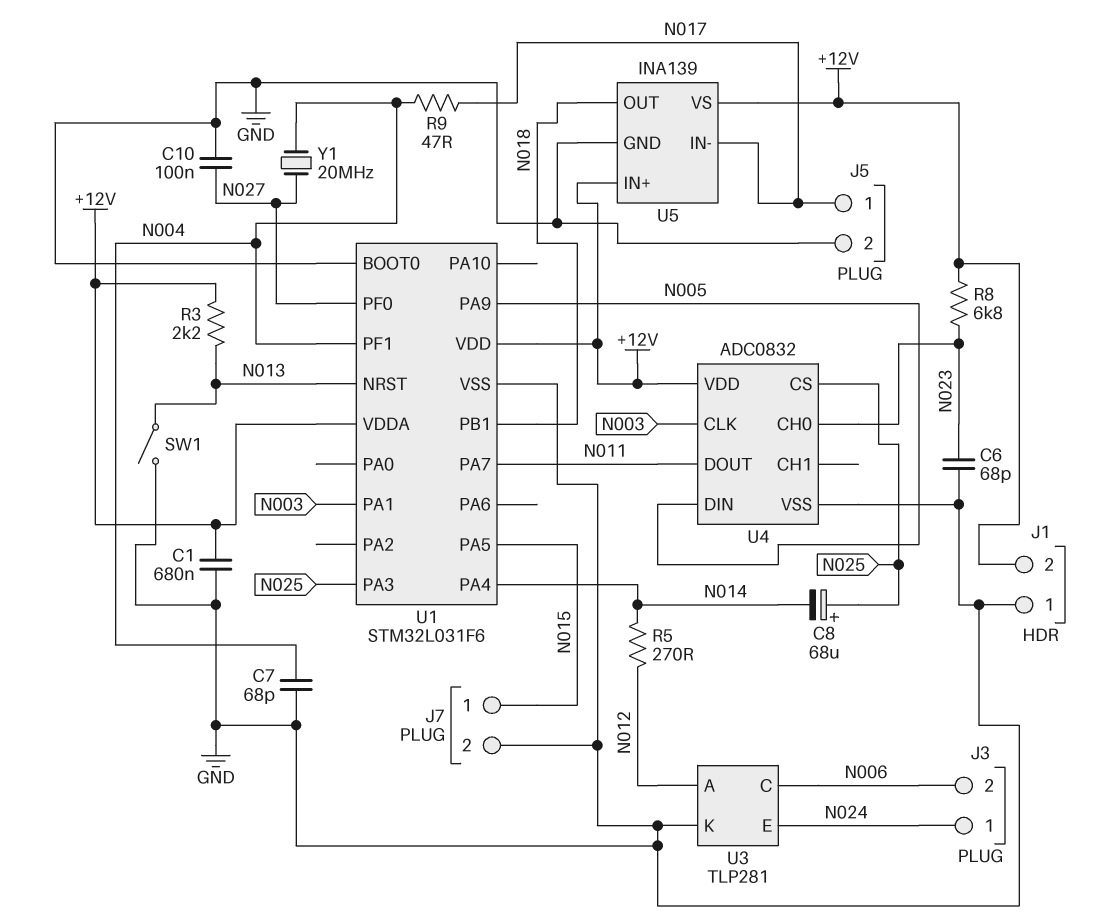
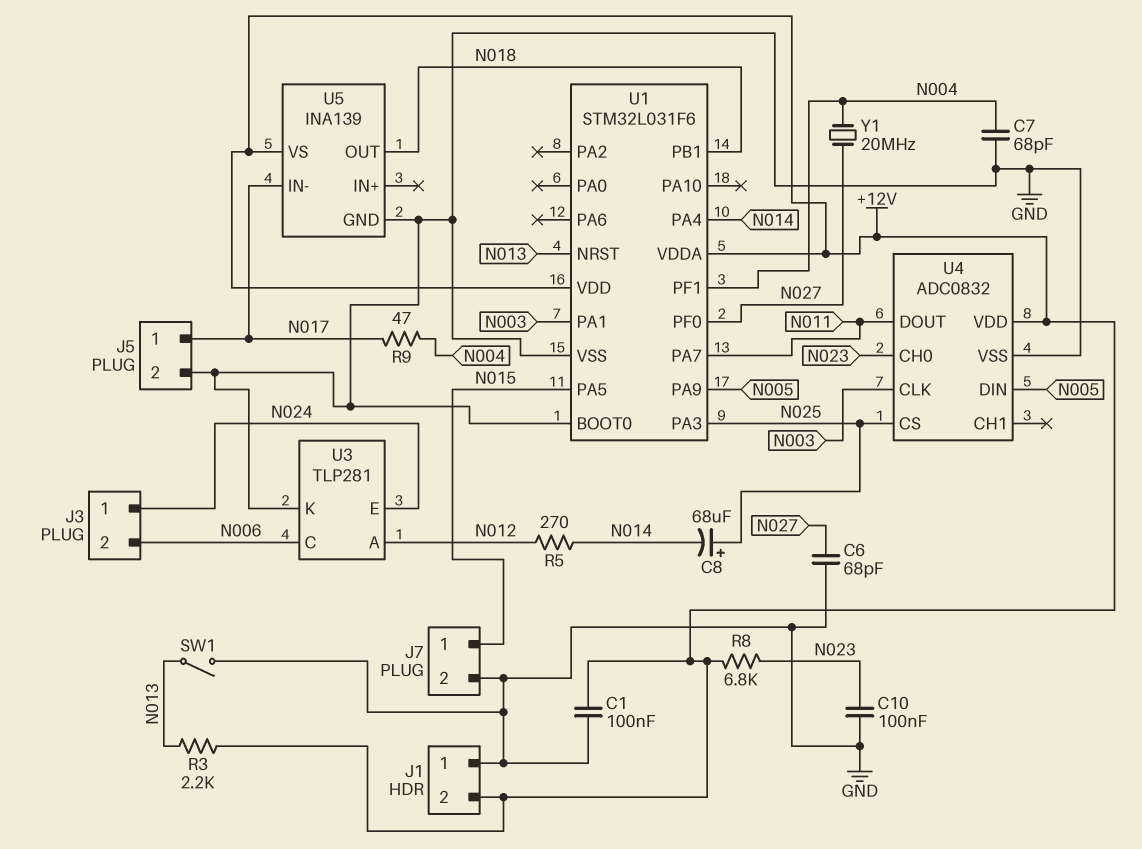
C1: 680nF (+12V, GND) -> 100nF (+12V, GND)
C6: 68pF (GND, N023) -> 68pF (GND, N027)
C10: 100nF (GND, N027) -> 100nF (GND, N023)
U5 pin IN+: +12V -> none

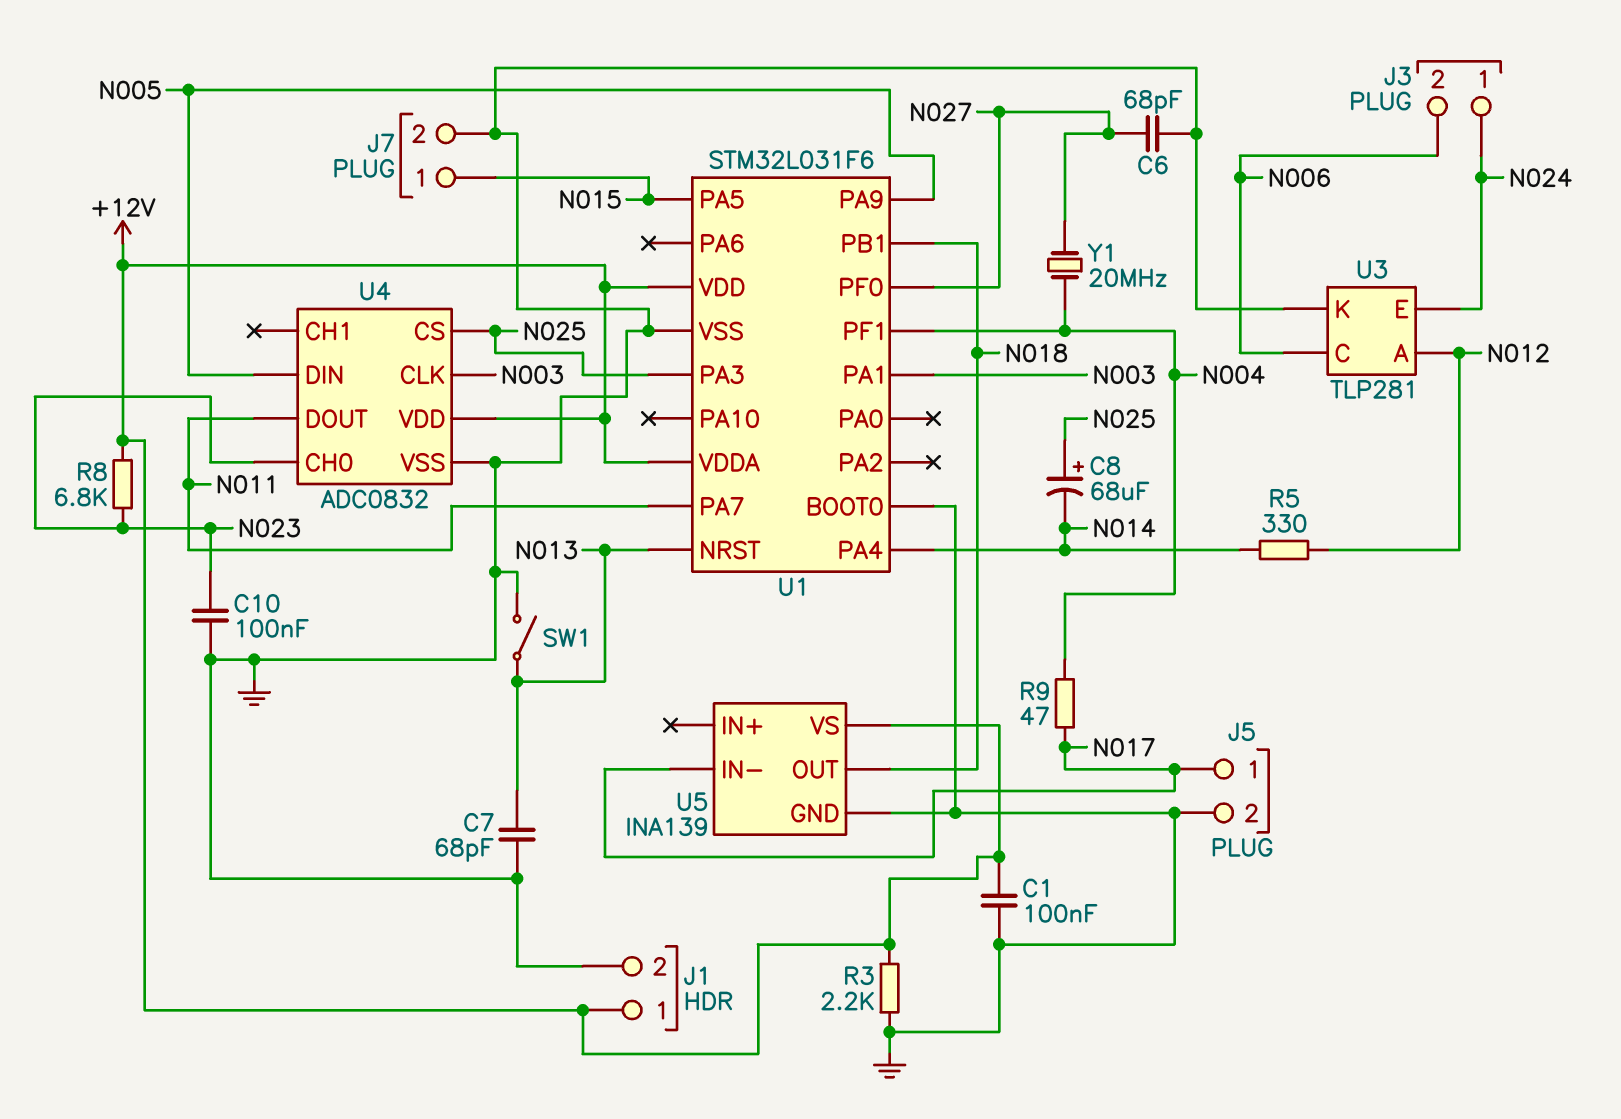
C7: 68pF (GND, N004) -> 68pF (GND, N013)
J1 pin 1: GND -> +12V
J1 pin 2: +12V -> GND
R3: 2.2k (+12V, N013) -> 2.2k (+12V, GND)
R5: 270 (N012, N014) -> 330 (N012, N014)

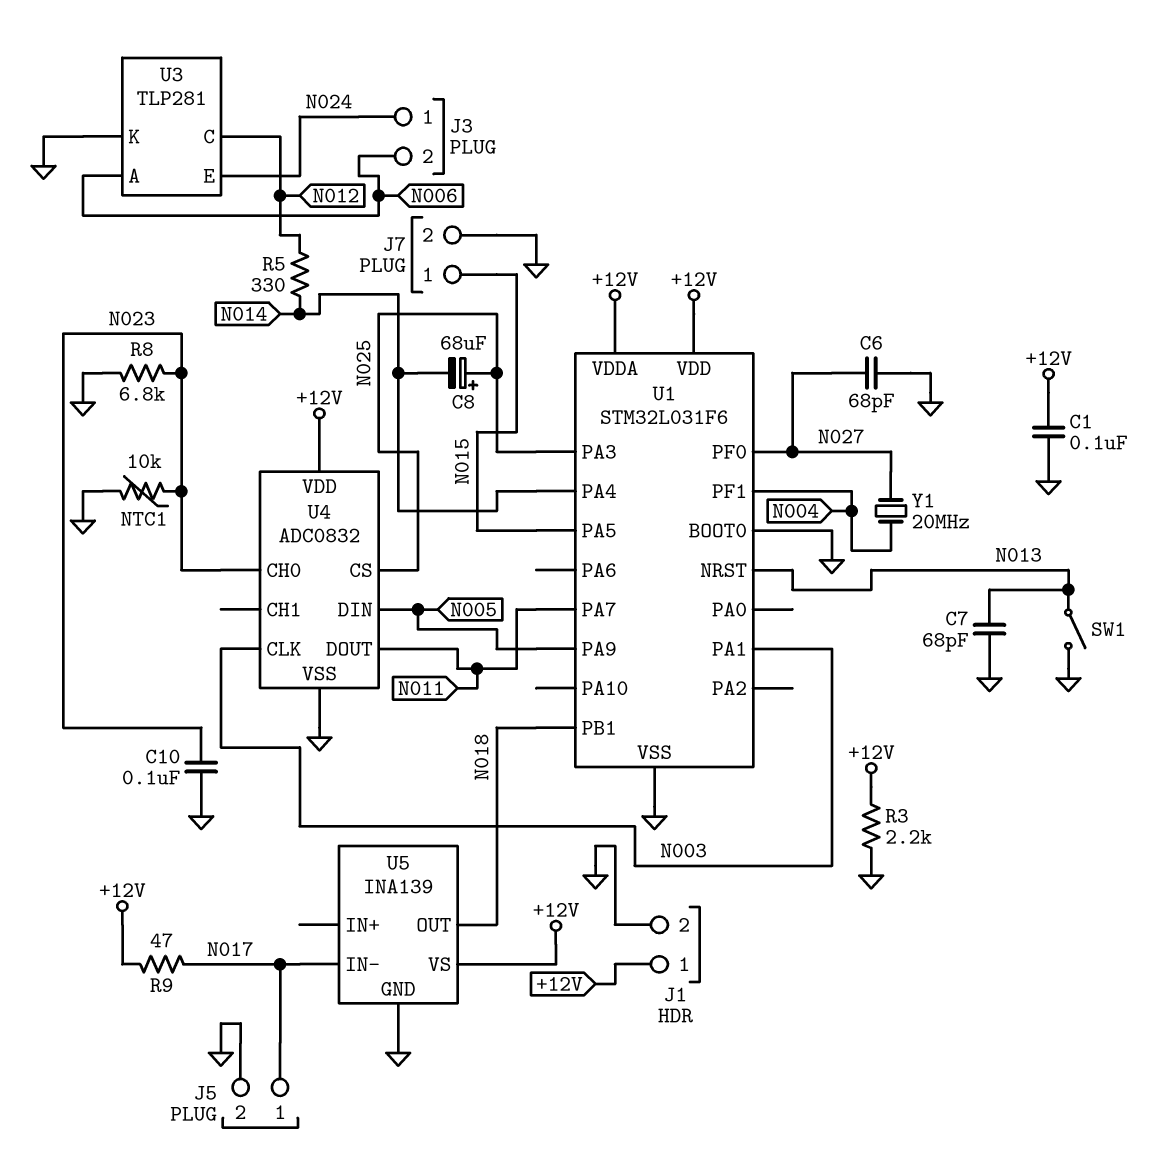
NTC1: none -> 10k (GND, N023)
R8: 6.8k (+12V, N023) -> 6.8k (GND, N023)
R9: 47 (N004, N017) -> 47 (+12V, N017)
U3 pin A: N012 -> N006
U3 pin C: N006 -> N012

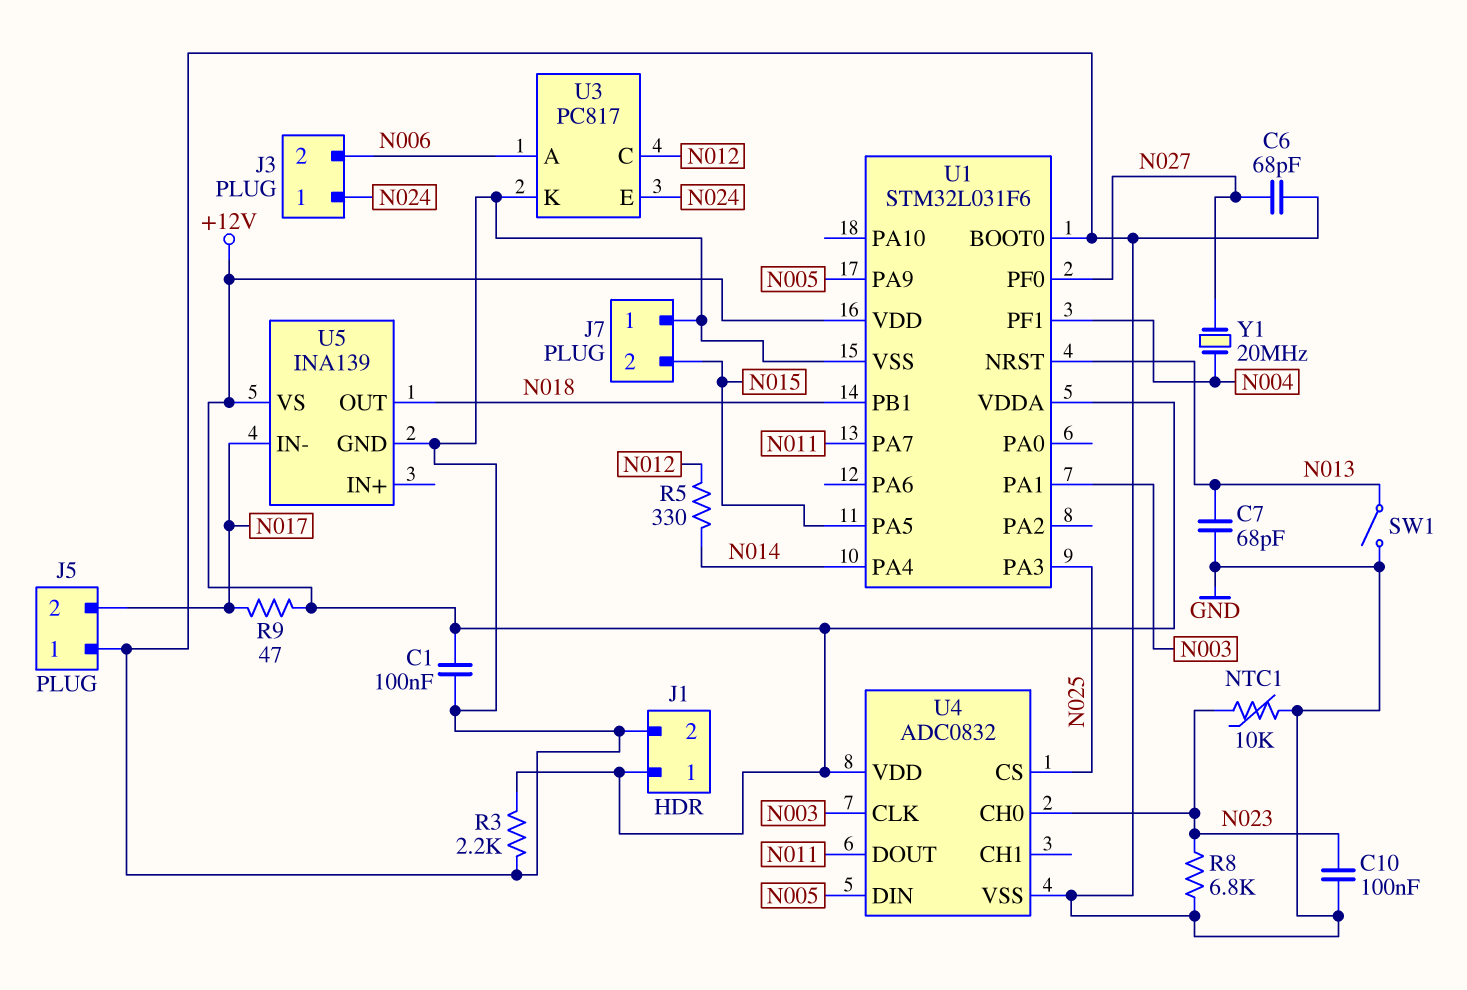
C8: 68uF (plus N025, minus N014) -> none
J5 pin 1: N017 -> GND
J5 pin 2: GND -> N017
J7 pin 1: N015 -> GND
J7 pin 2: GND -> N015
U3: TLP281 -> PC817

